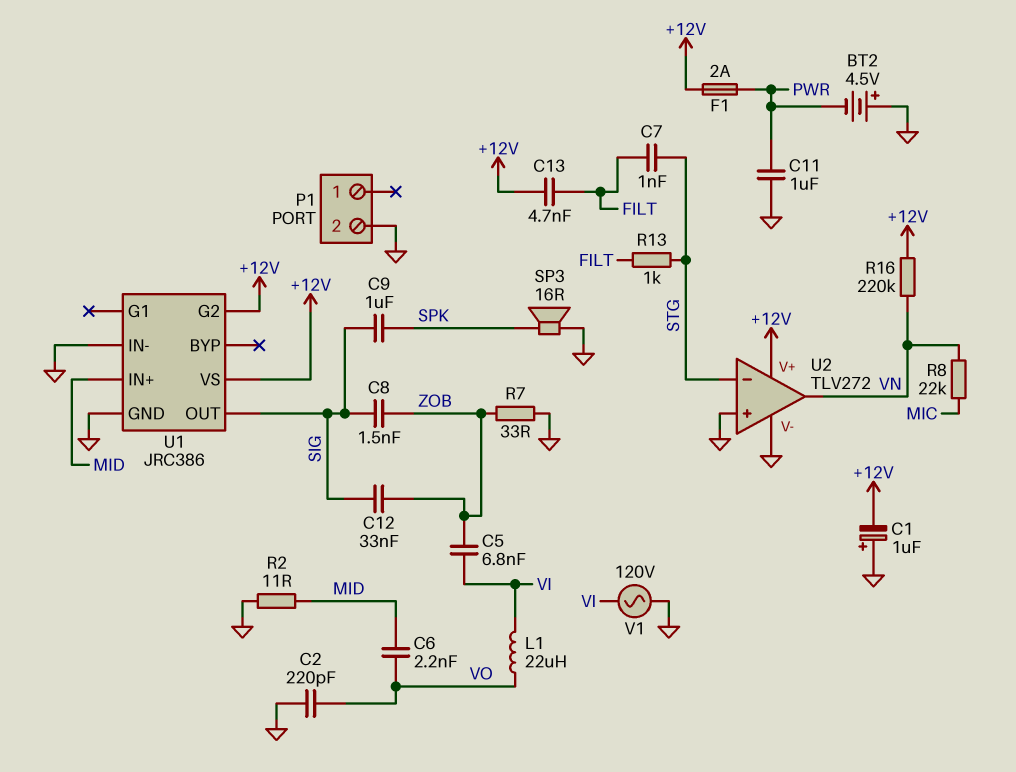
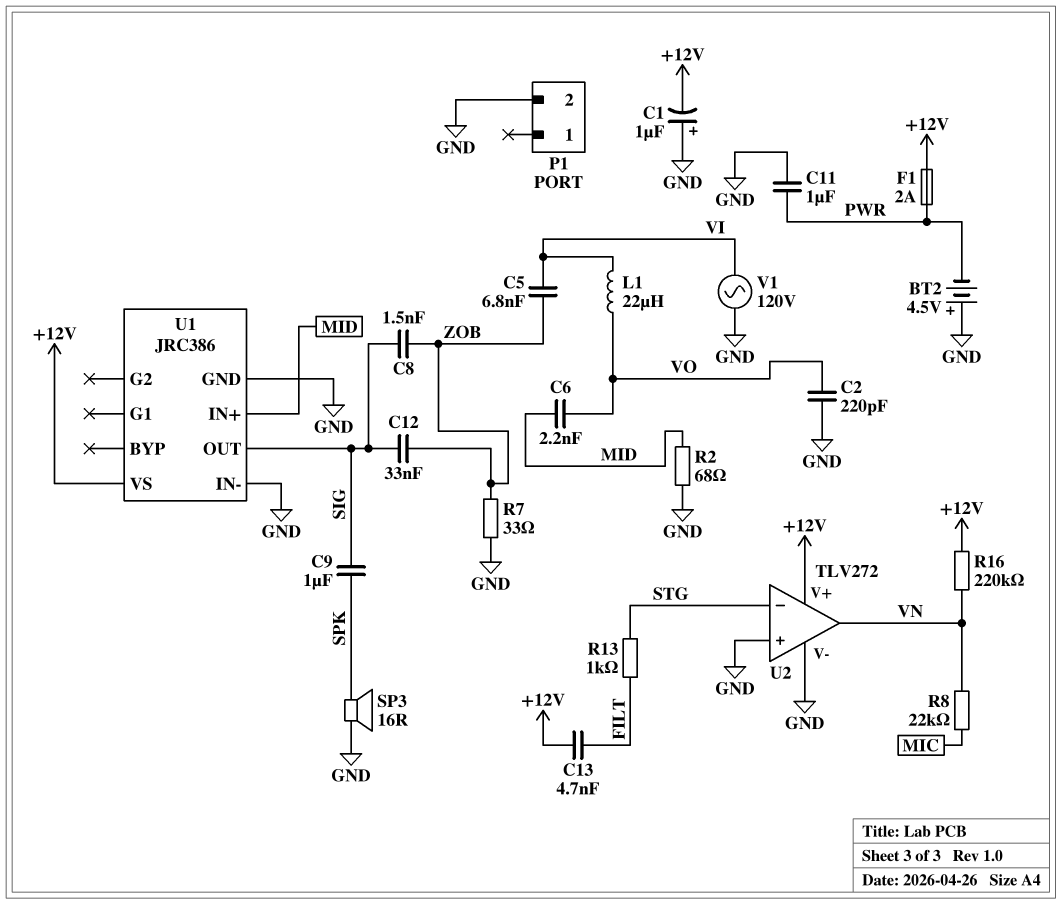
C7: 1nF (FILT, STG) -> none
R2: 11 (GND, MID) -> 68 (GND, MID)
U1 pin G2: +12V -> none

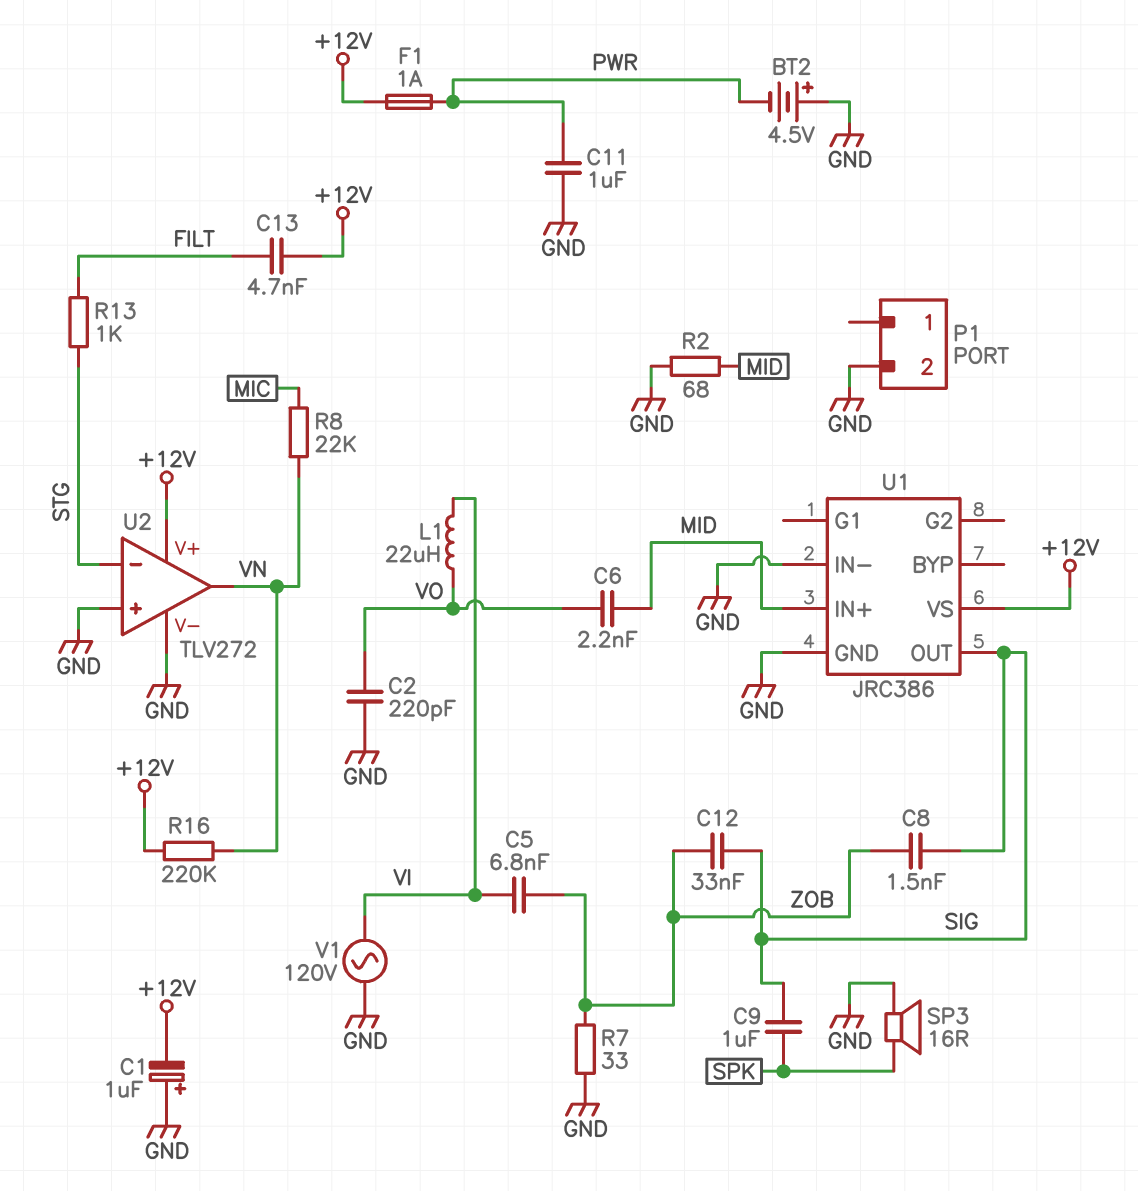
F1: 2A (+12V, PWR) -> 1A (+12V, PWR)

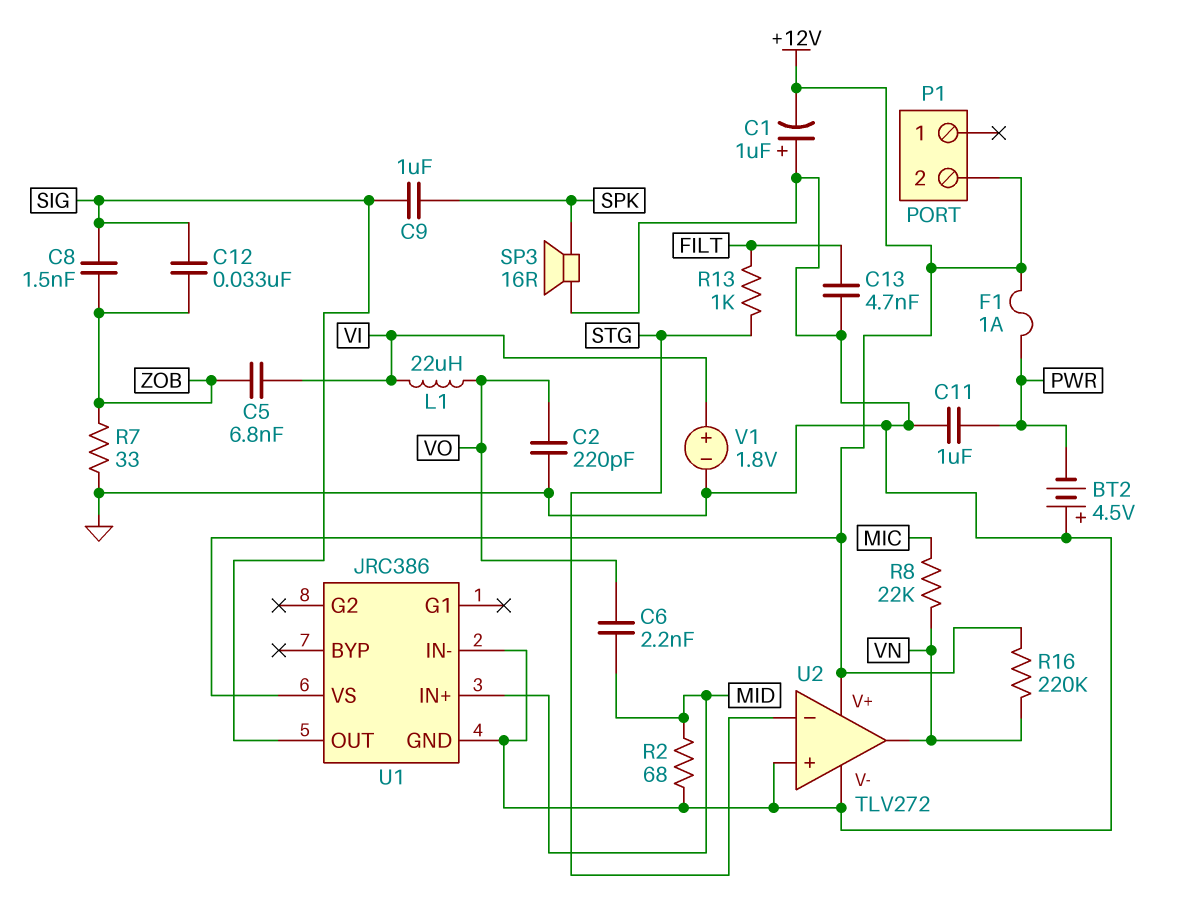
C13: 4.7nF (+12V, FILT) -> 4.7nF (FILT, GND)
P1 pin 2: GND -> +12V
V1: AC 120V (GND, VI) -> 1.8V (plus VI, minus GND)

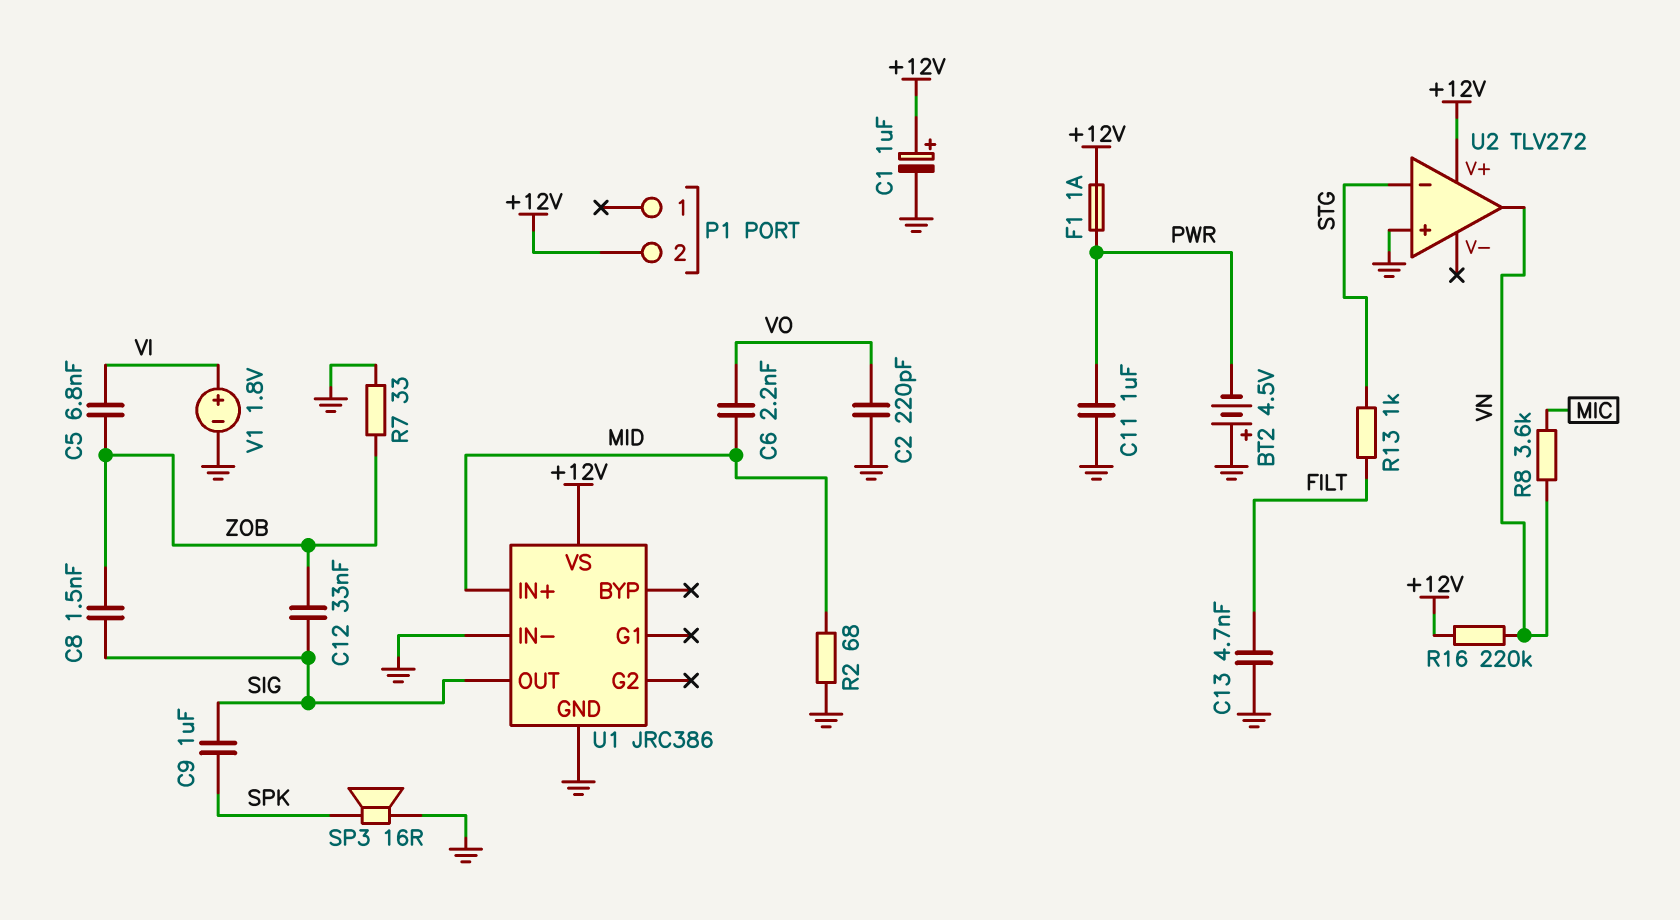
C1: 1uF (plus GND, minus +12V) -> 1uF (plus +12V, minus GND)
L1: 22uH (VI, VO) -> none
R8: 22k (MIC, VN) -> 3.6k (MIC, VN)
U2 pin V-: GND -> none

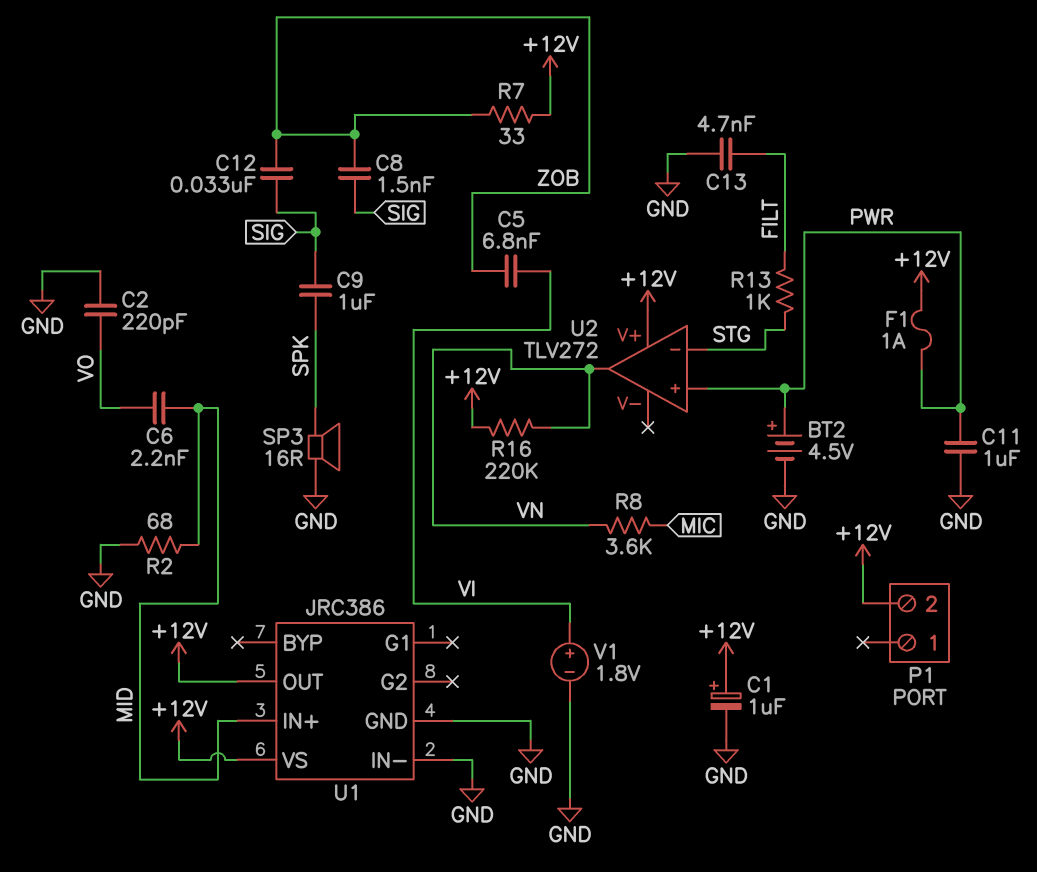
BT2: 4.5V (plus GND, minus PWR) -> 4.5V (plus PWR, minus GND)
R7: 33 (GND, ZOB) -> 33 (+12V, ZOB)
U1 pin OUT: SIG -> +12V
U2 pin in+: GND -> PWR

